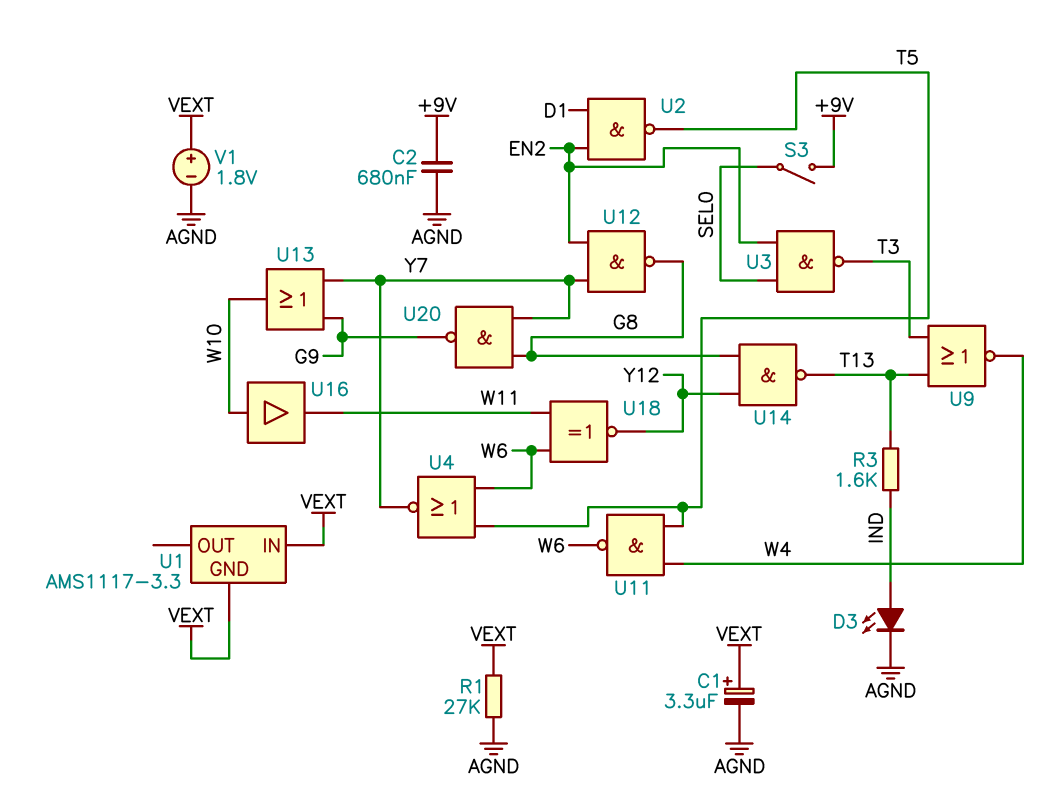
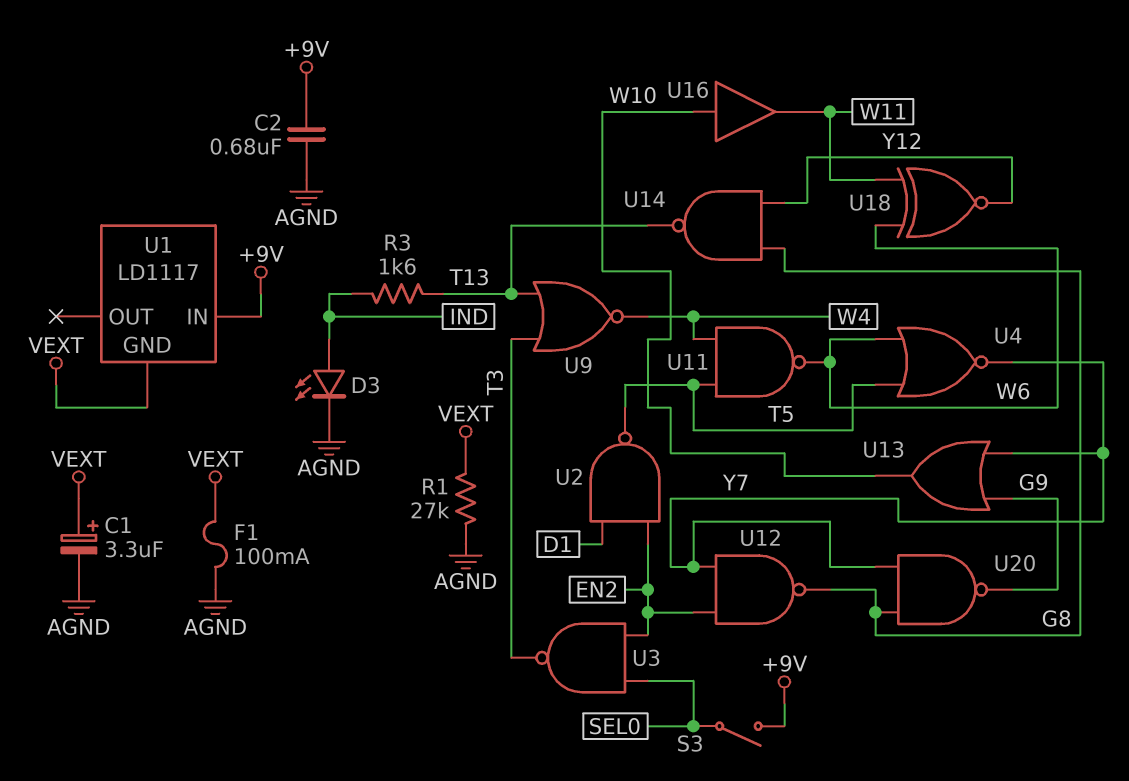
F1: none -> 100mA (AGND, VEXT)
U1: AMS1117-3.3 -> LD1117
U1 pin IN: VEXT -> +9V
V1: 1.8V (plus VEXT, minus AGND) -> none

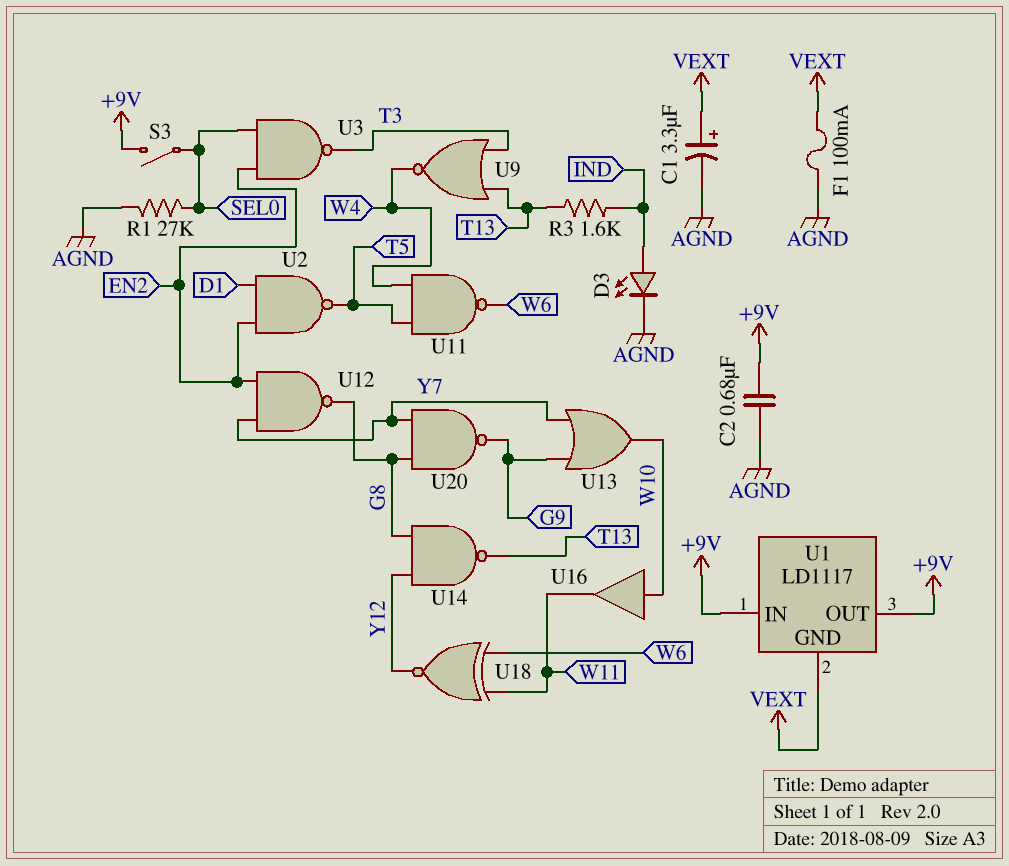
R1: 27k (AGND, VEXT) -> 27k (AGND, SEL0)
U1 pin OUT: none -> +9V
U4: NOR (in T5, in W6, out Y7) -> none

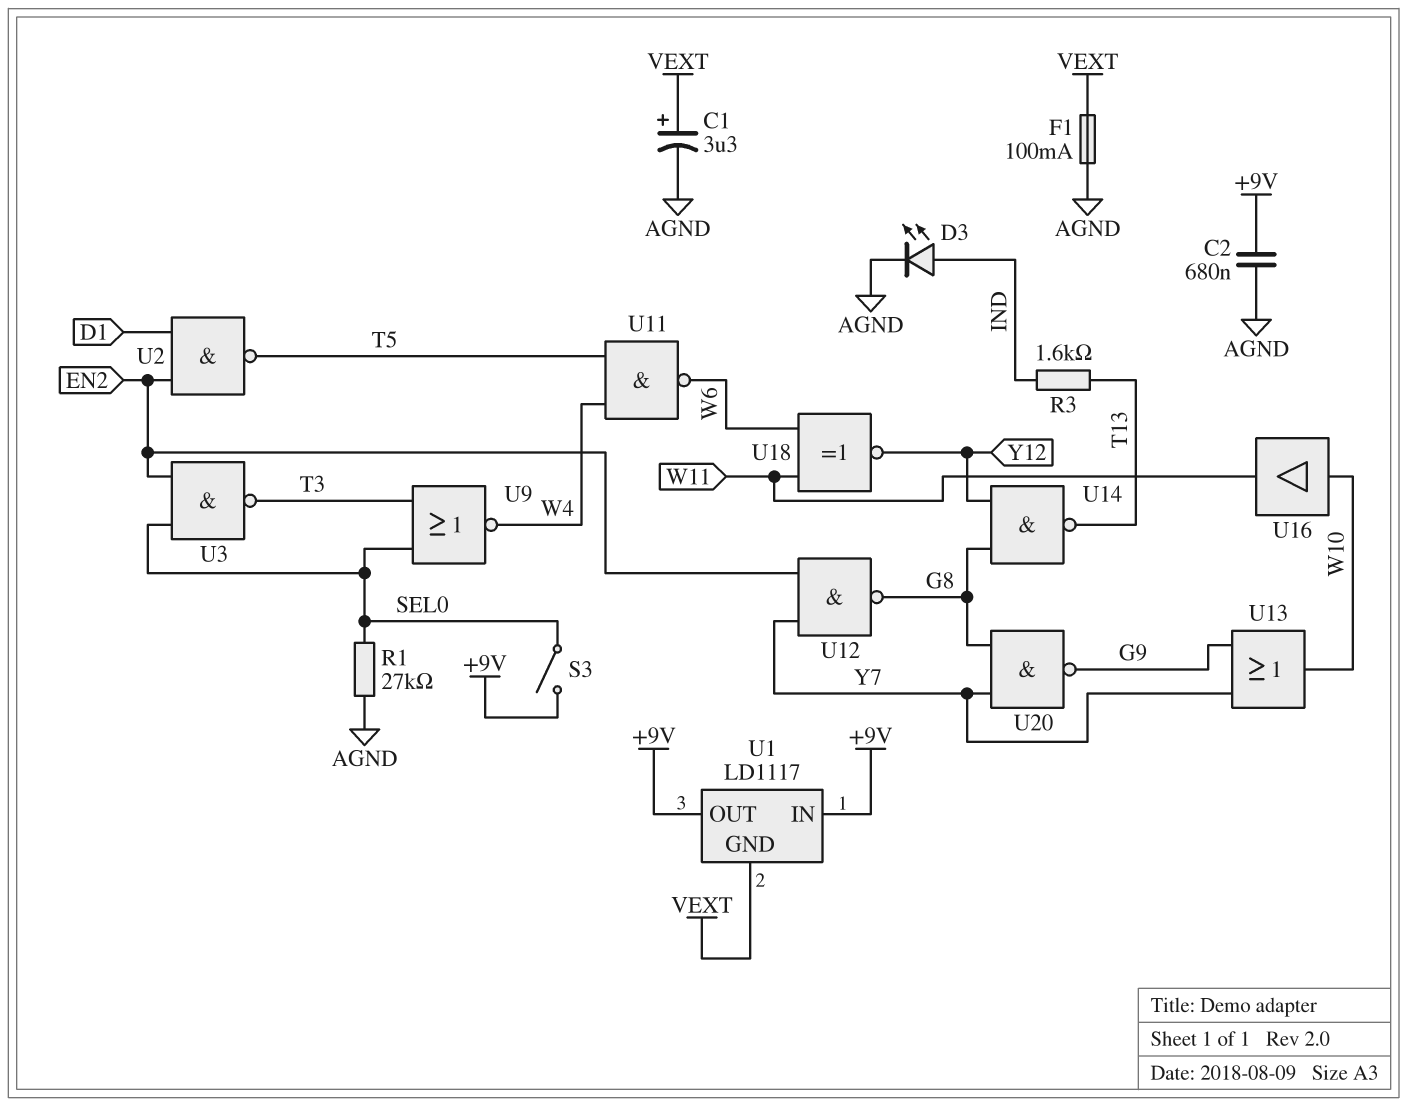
U9: NOR (in T3, in T13, out W4) -> NOR (in SEL0, in T3, out W4)

